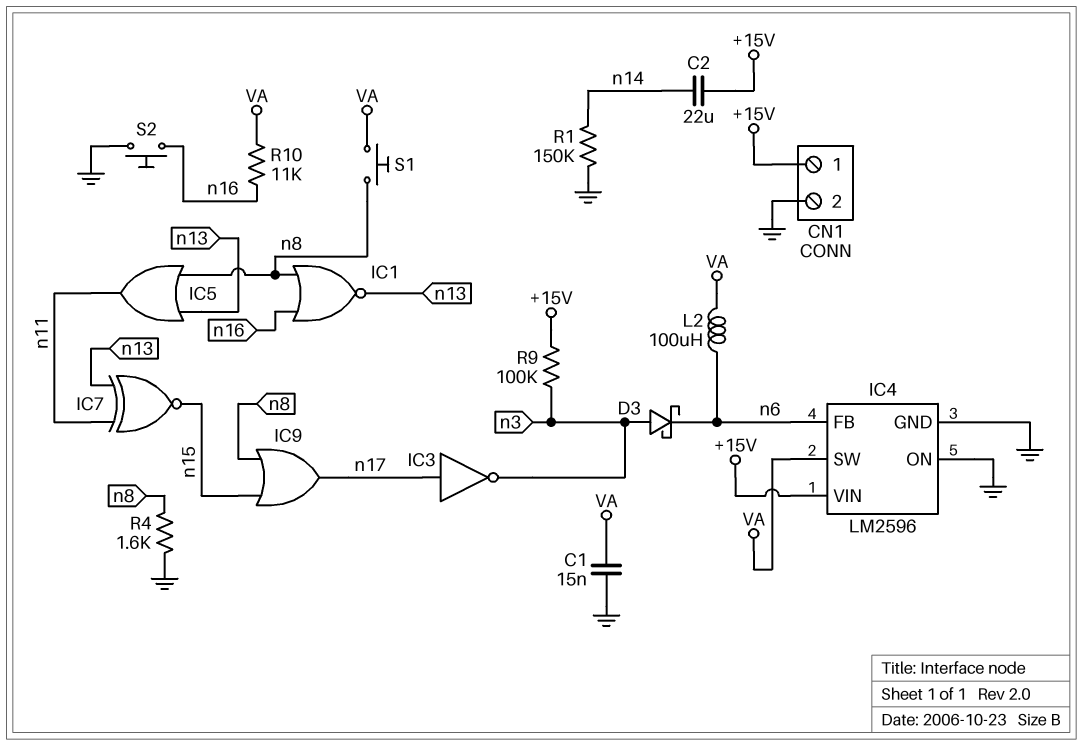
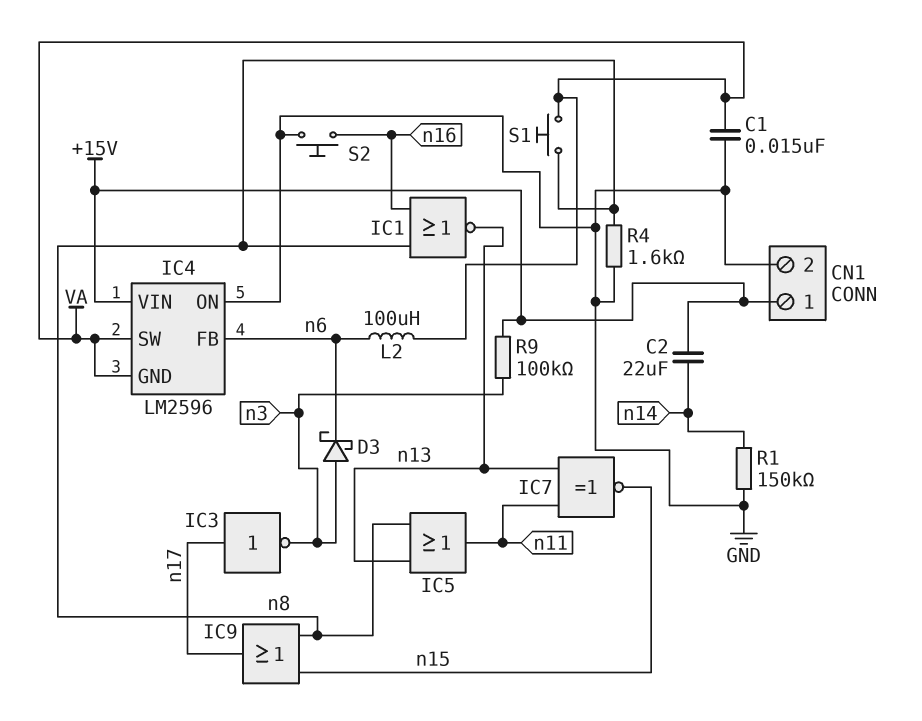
IC4 pin GND: GND -> VA
R10: 11k (VA, n16) -> none

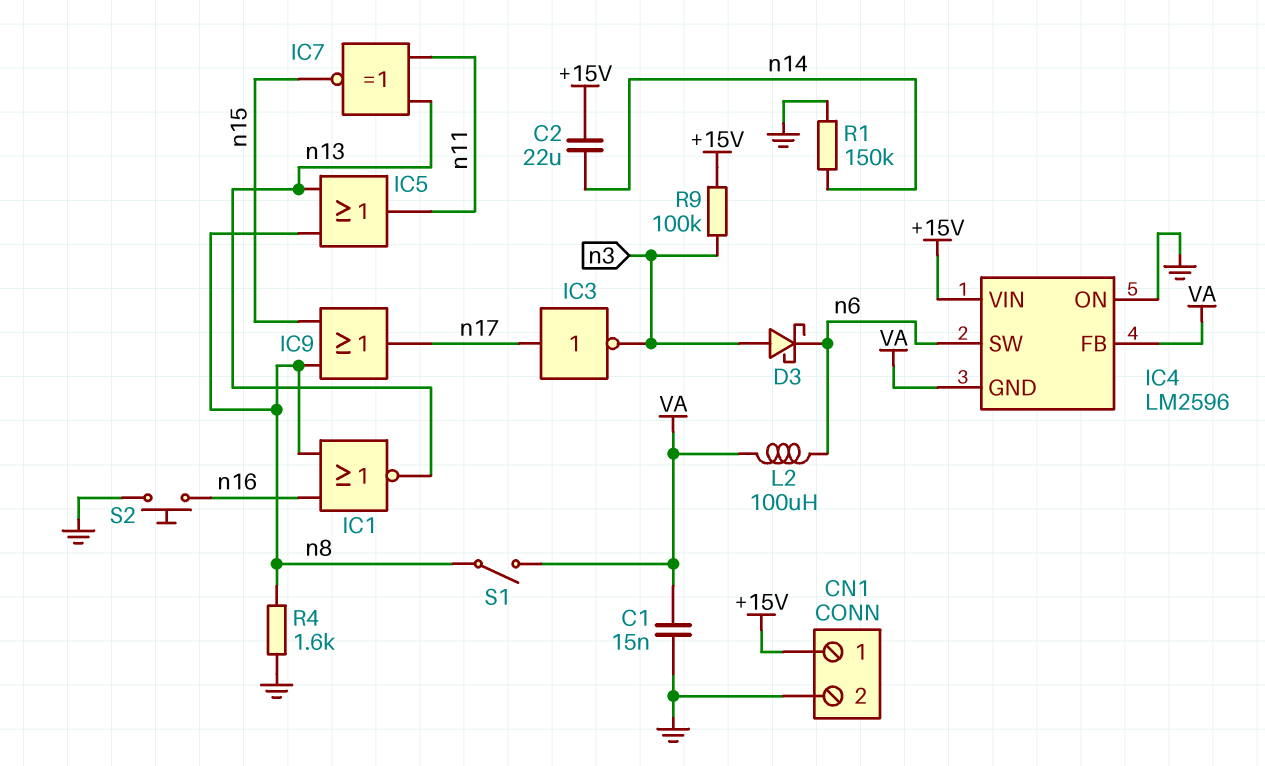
IC4 pin FB: n6 -> VA
IC4 pin SW: VA -> n6
S1: button (VA, n8) -> switch (VA, n8)

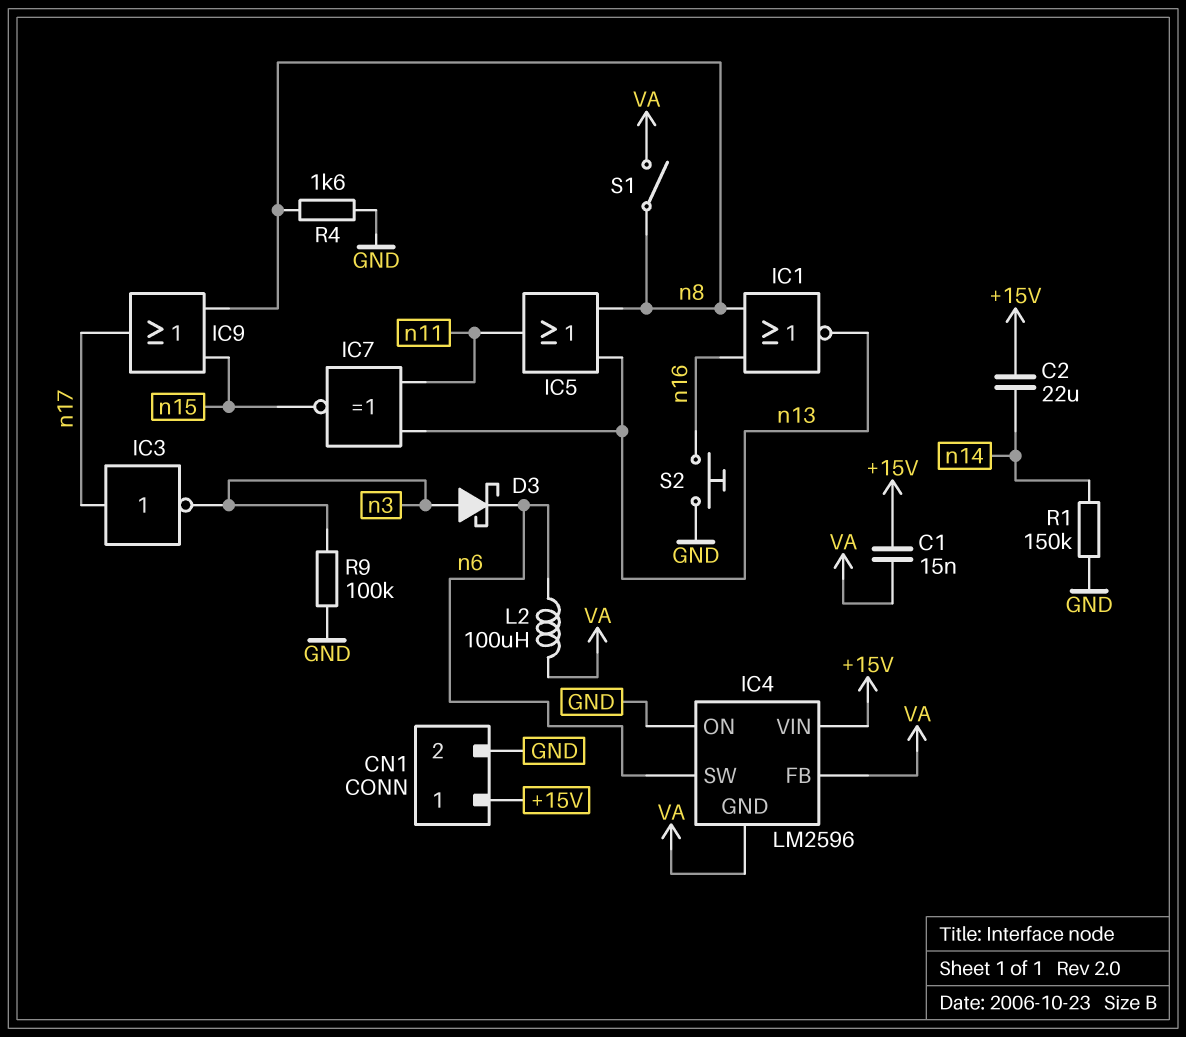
C1: 15nF (GND, VA) -> 15nF (+15V, VA)
R9: 100k (+15V, n3) -> 100k (GND, n3)

